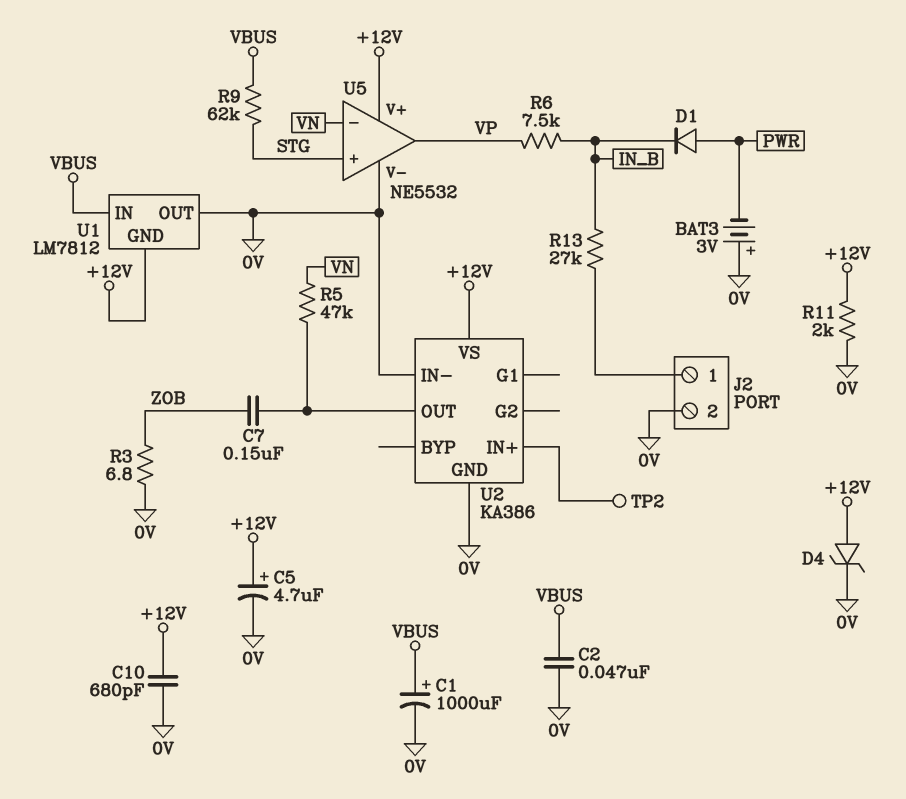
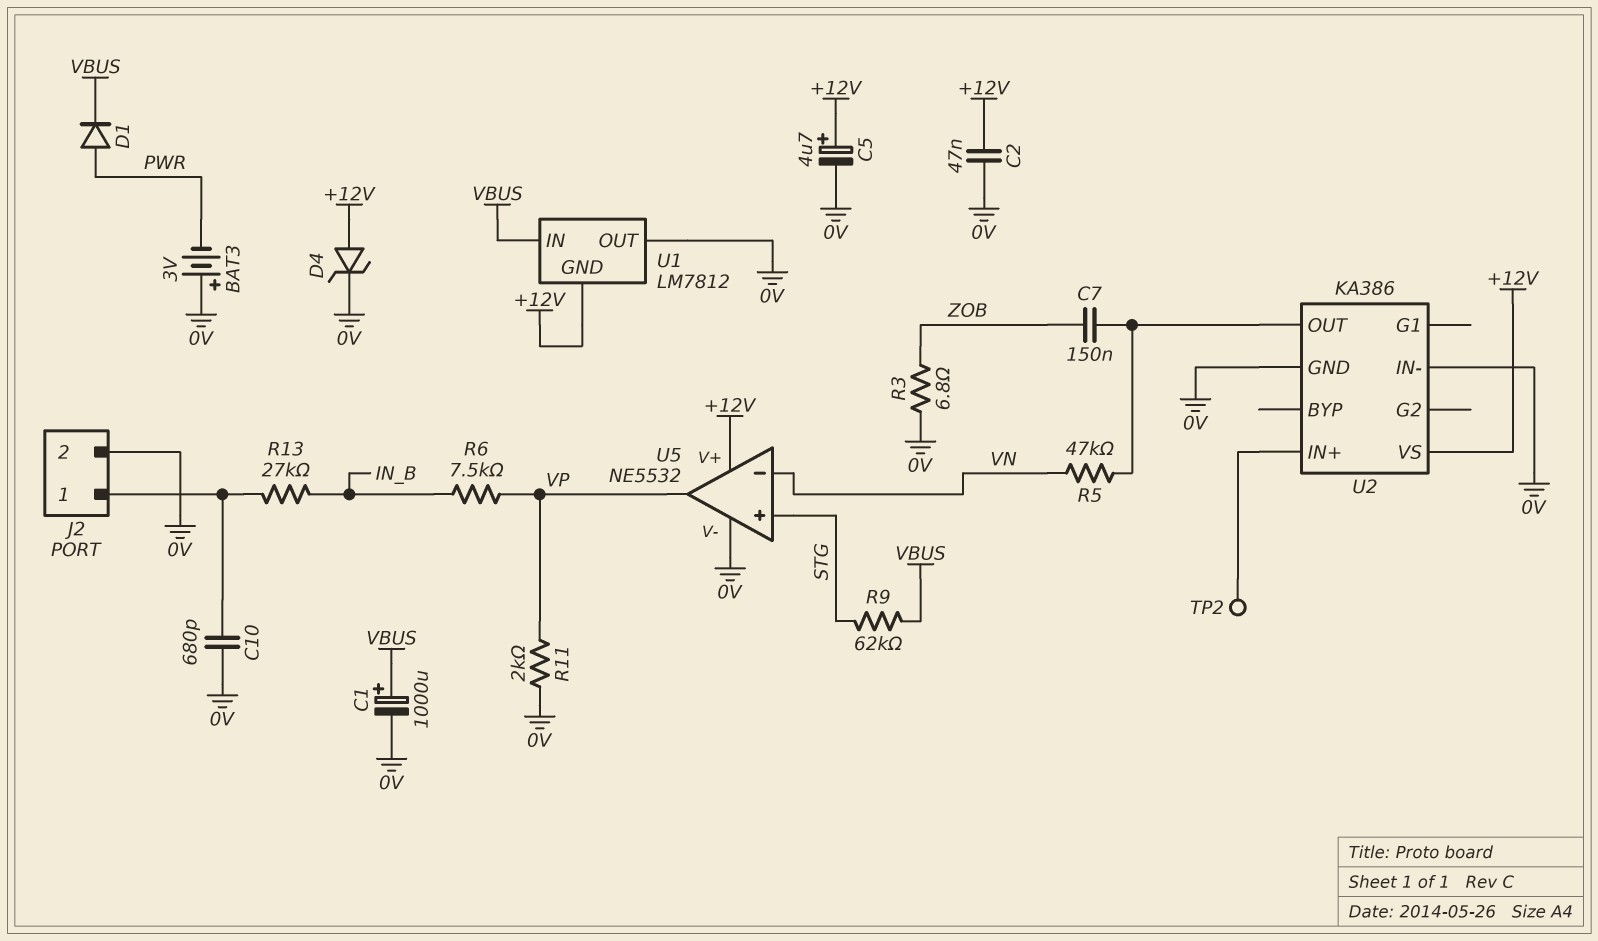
C2: 47nF (0V, VBUS) -> 47nF (+12V, 0V)
C10: 680pF (+12V, 0V) -> 680pF (0V, J2/1)
D1: diode (A PWR, K IN_B) -> diode (A PWR, K VBUS)
R11: 2k (+12V, 0V) -> 2k (0V, VP)

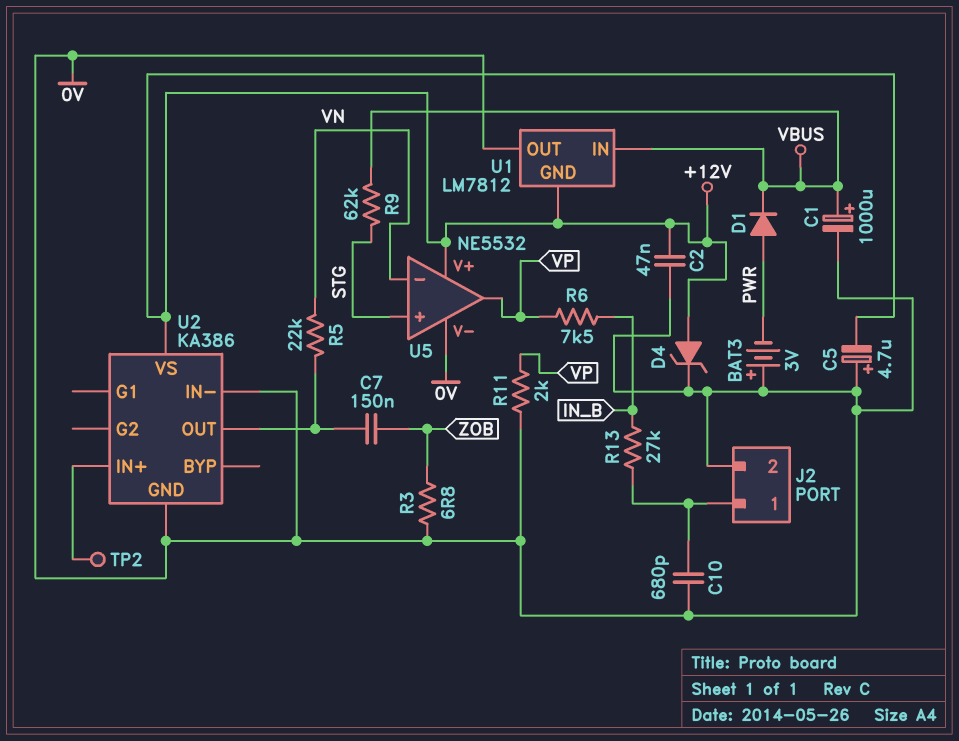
C5: 4.7uF (plus +12V, minus 0V) -> 4.7uF (plus 0V, minus +12V)
R5: 47k (U2/OUT, VN) -> 22k (U2/OUT, VN)

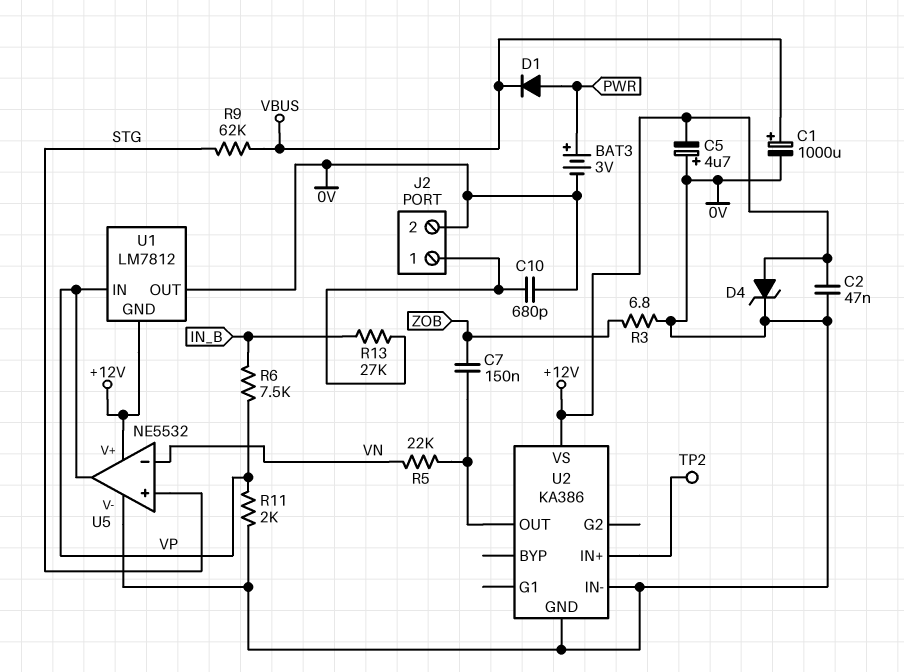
BAT3: 3V (plus 0V, minus PWR) -> 3V (plus PWR, minus 0V)
U1 pin IN: VBUS -> VP

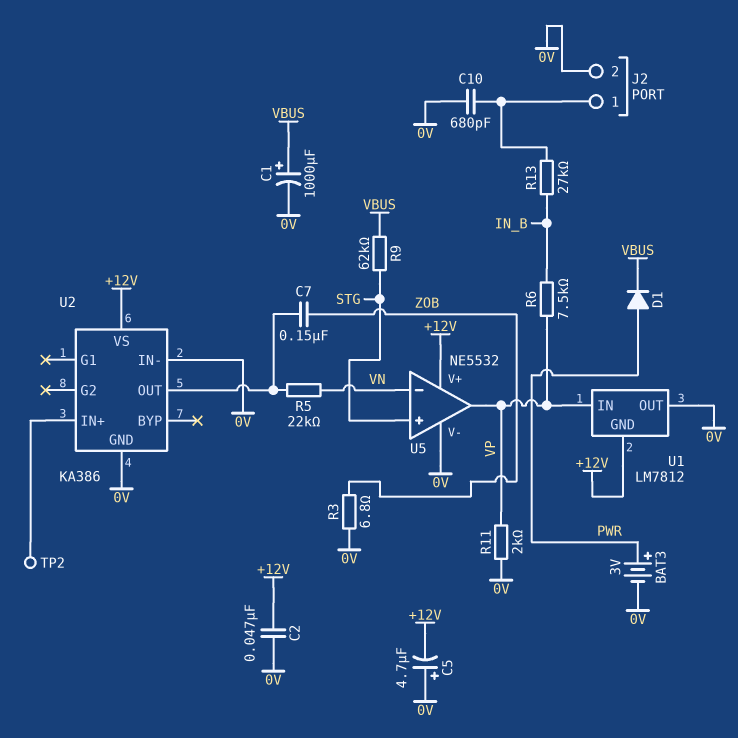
D4: zener (A +12V, K 0V) -> none

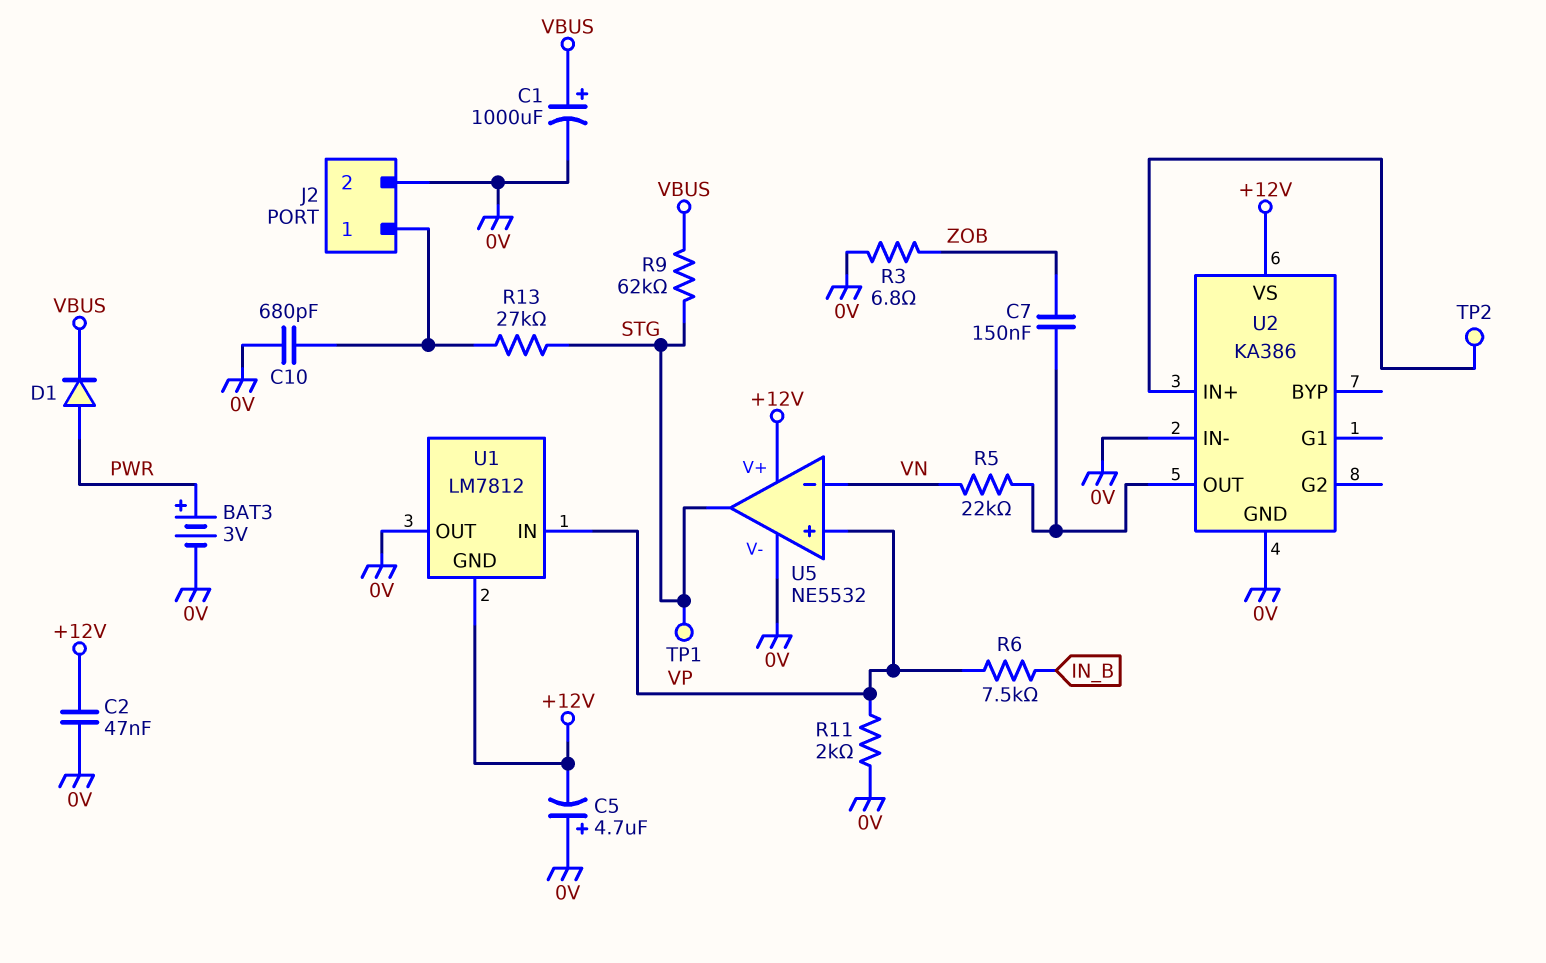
R13: 27k (IN_B, J2/1) -> 27k (J2/1, STG)
TP1: none -> test point (STG)
U5 pin in+: STG -> VP
U5 pin out: VP -> STG

